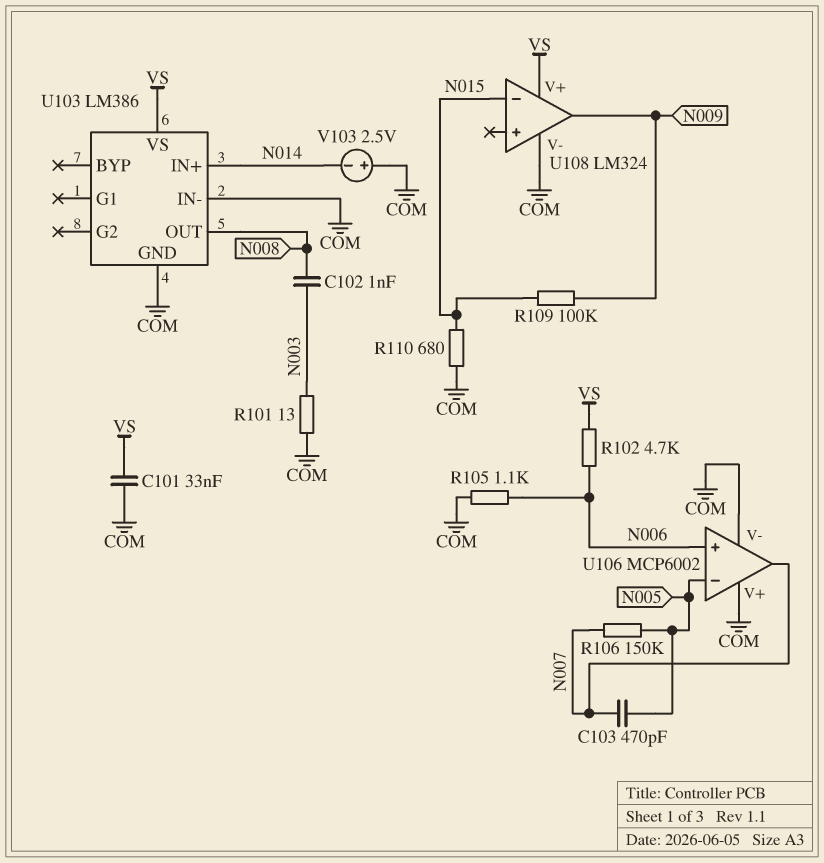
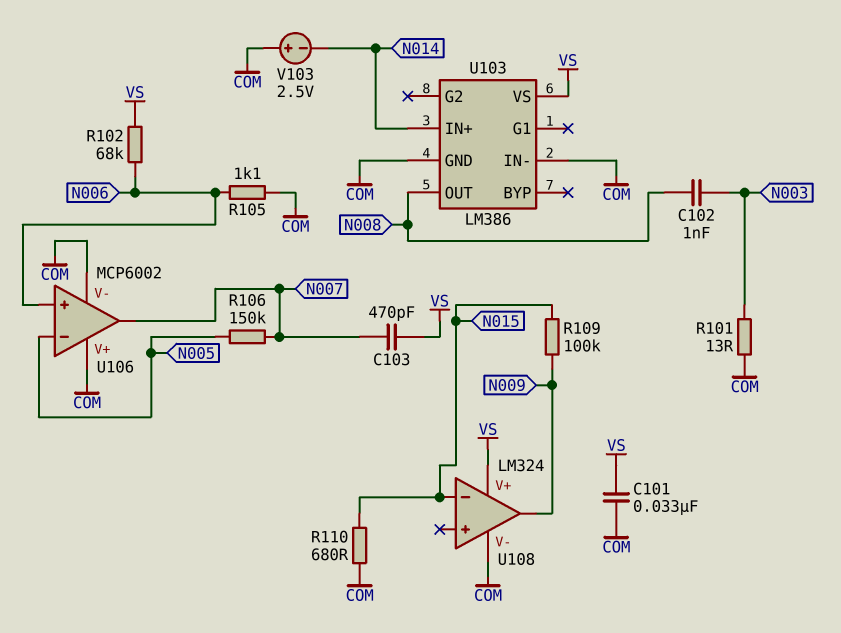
C103: 470pF (N005, N007) -> 470pF (N007, VS)
R102: 4.7k (N006, VS) -> 68k (N006, VS)

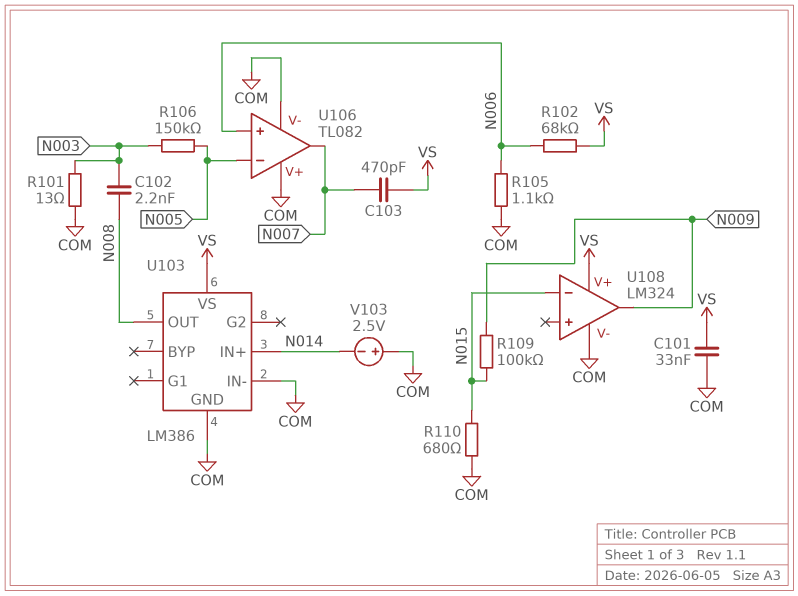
C102: 1nF (N003, N008) -> 2.2nF (N003, N008)
R106: 150k (N005, N007) -> 150k (N003, N005)
U106: MCP6002 -> TL082

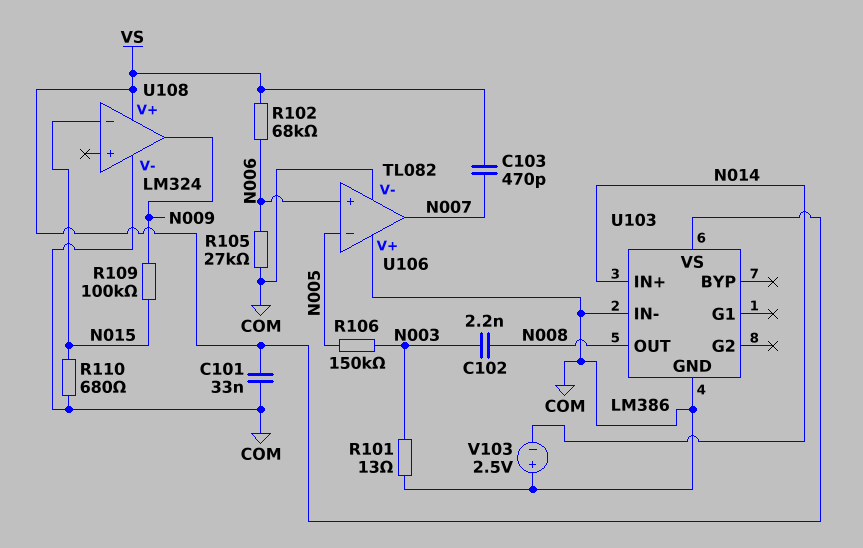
R105: 1.1k (COM, N006) -> 27k (COM, N006)

